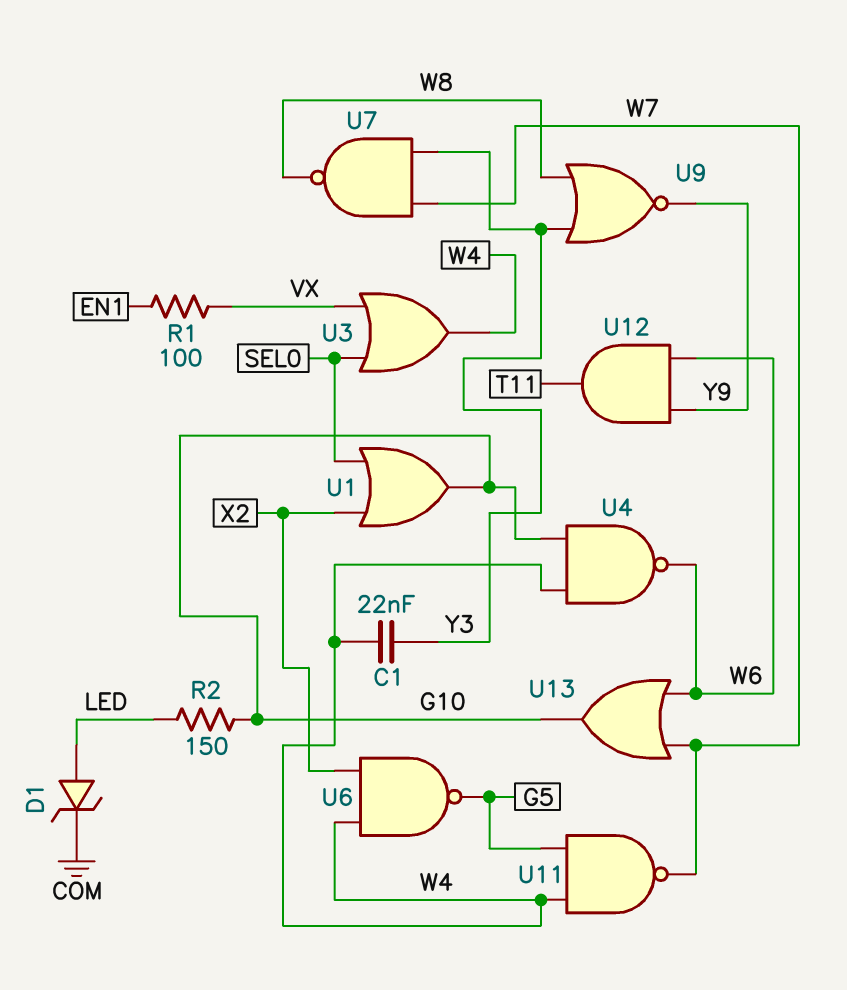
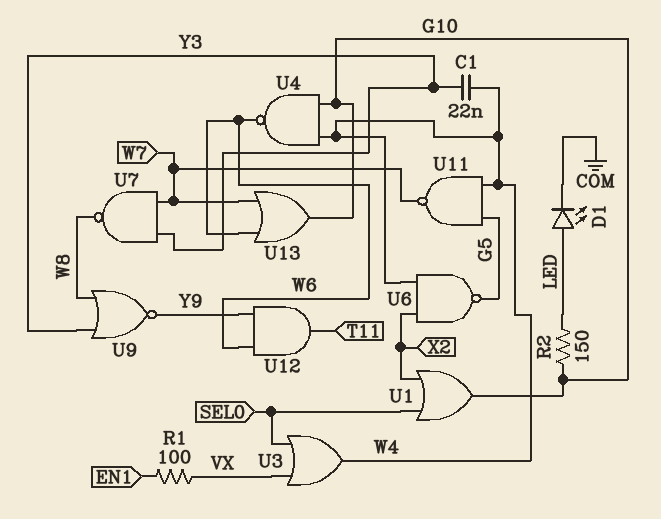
D1: zener (A LED, K COM) -> LED (A LED, K COM)

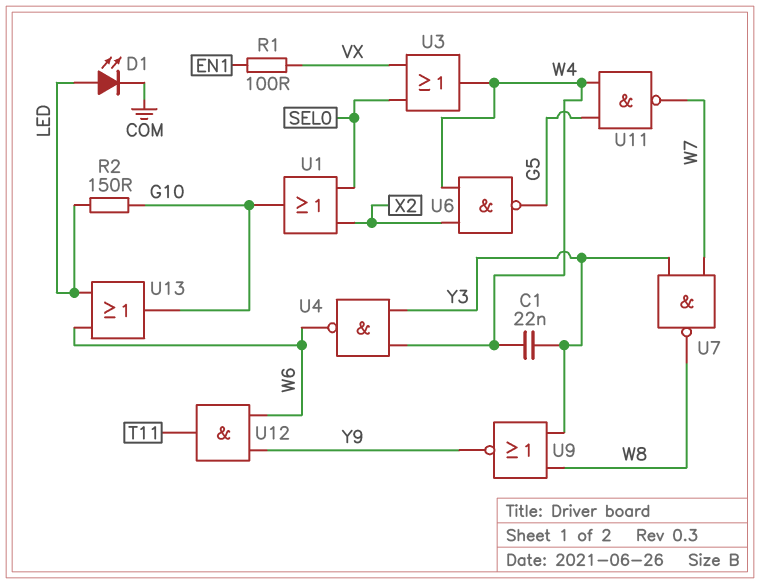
U4: NAND (in G10, in W4, out W6) -> NAND (in W4, in Y3, out W6)
U13: OR (in W6, in W7, out G10) -> OR (in LED, in W6, out G10)

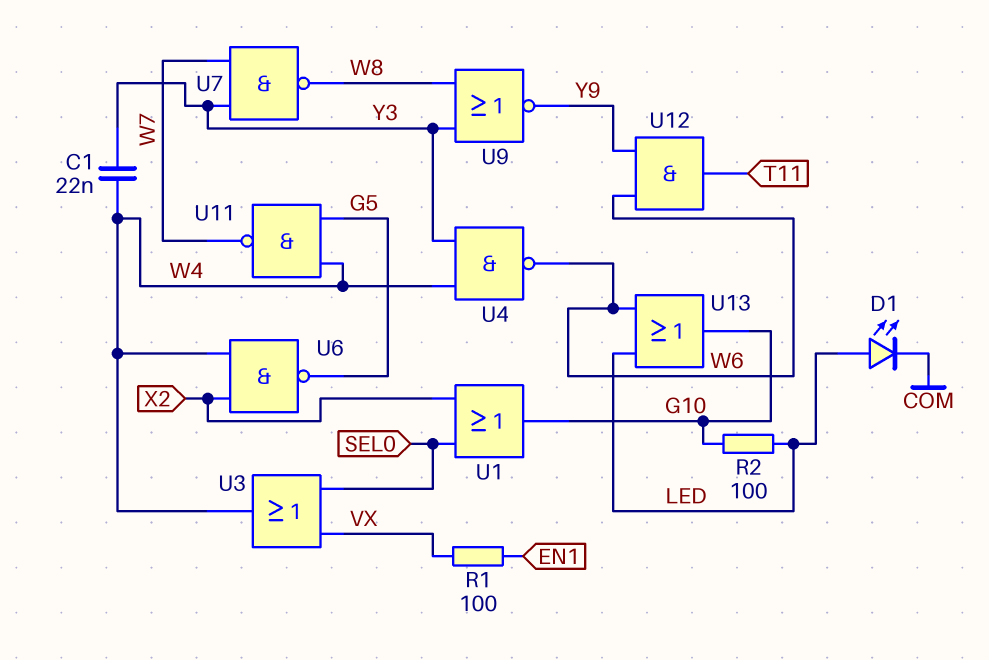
R2: 150 (G10, LED) -> 100 (G10, LED)

